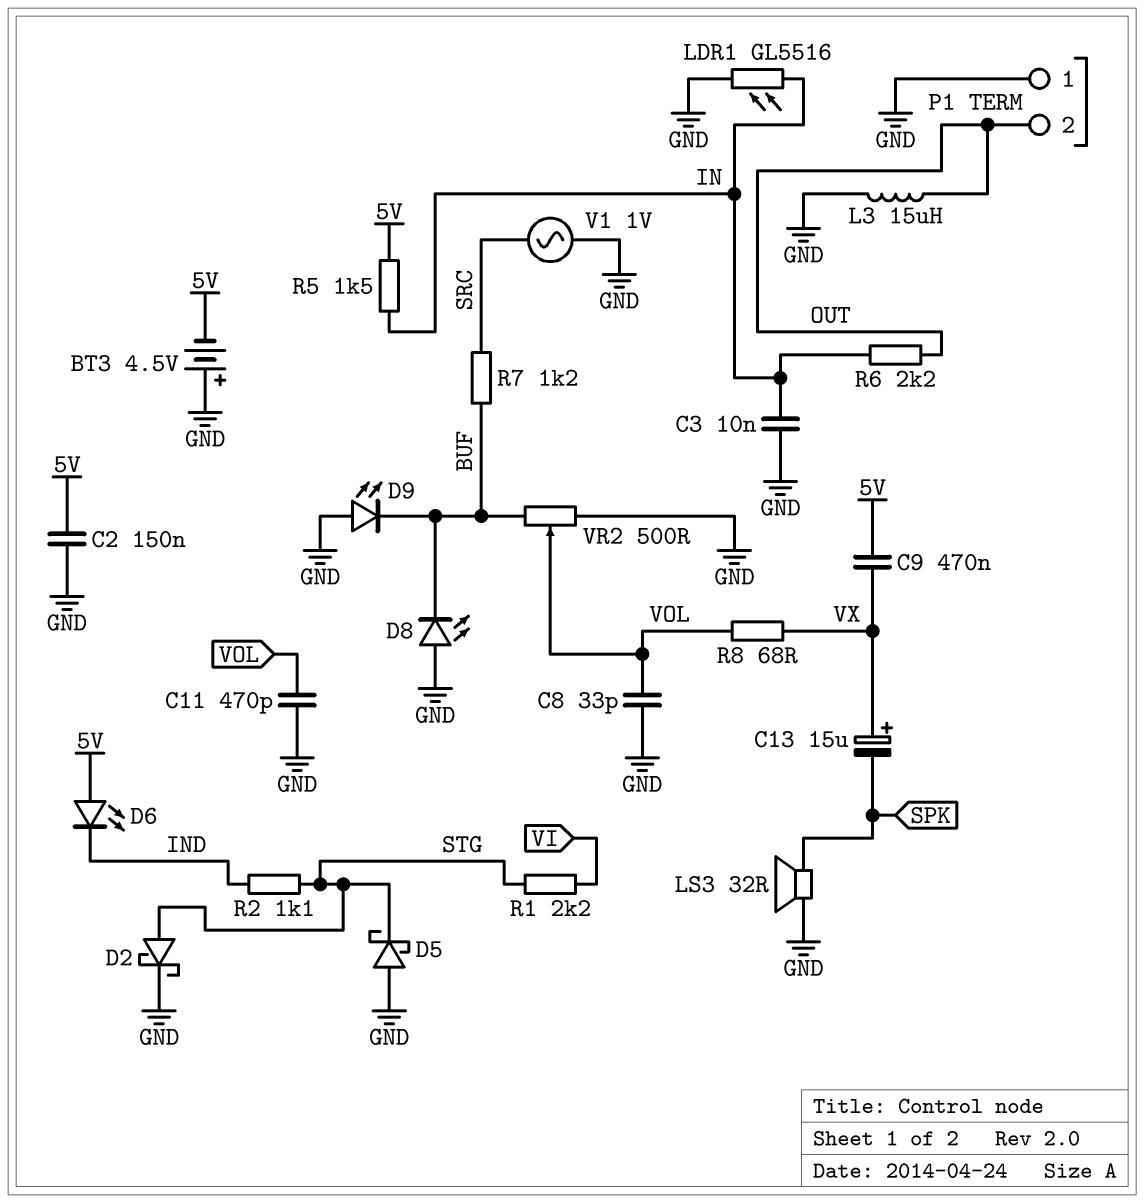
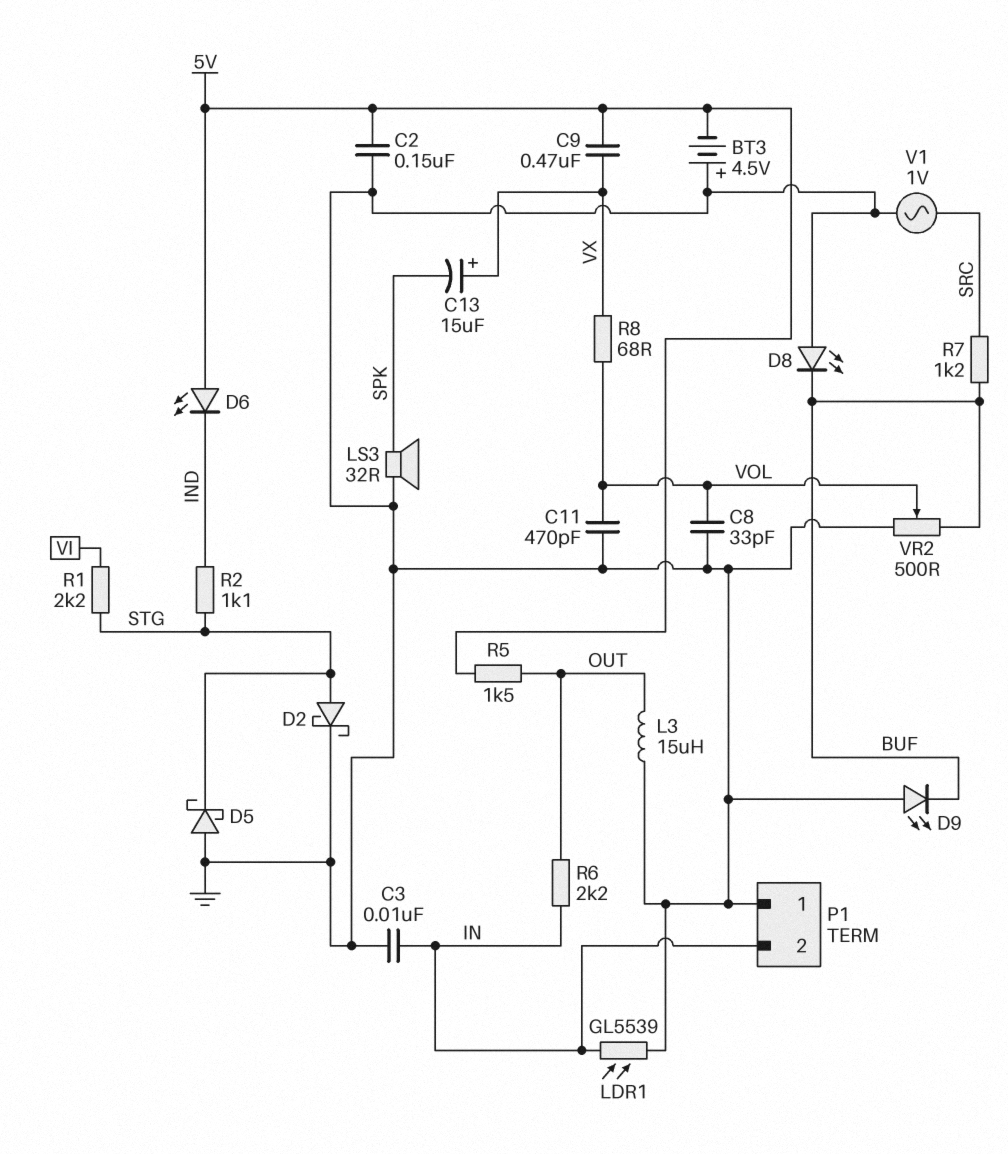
LDR1: GL5516 (GND, IN) -> GL5539 (GND, IN)
P1 pin 2: OUT -> IN
R5: 1.5k (5V, IN) -> 1.5k (5V, OUT)

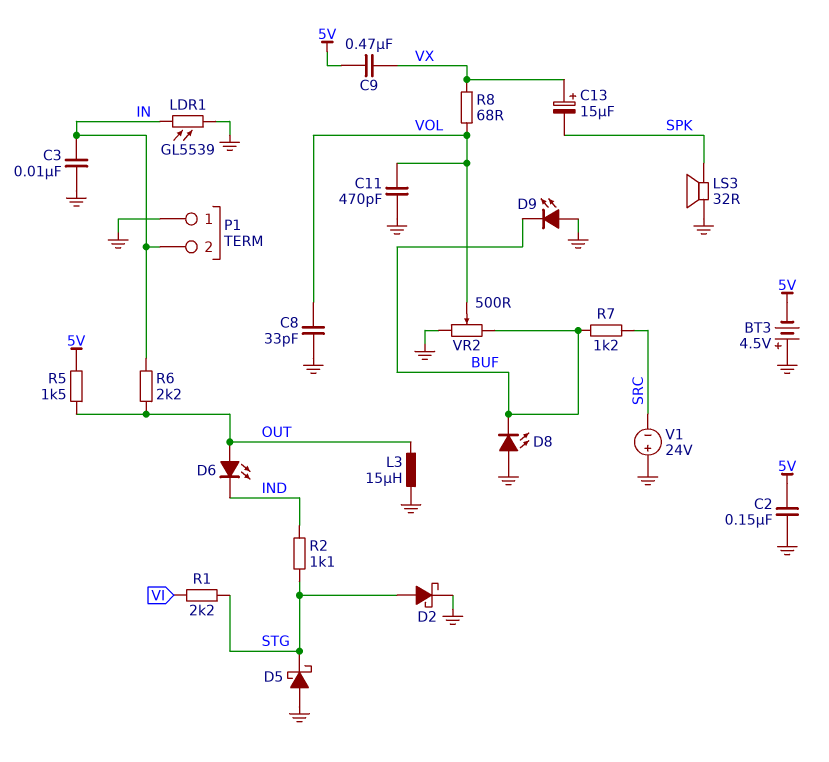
D6: LED (A 5V, K IND) -> LED (A OUT, K IND)
V1: AC 1V (GND, SRC) -> 24V (plus GND, minus SRC)

